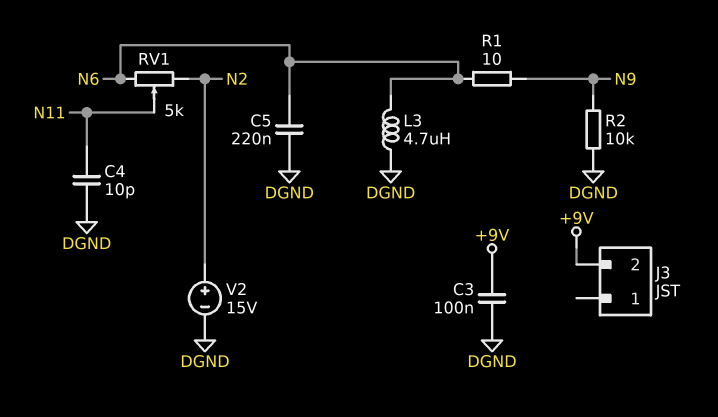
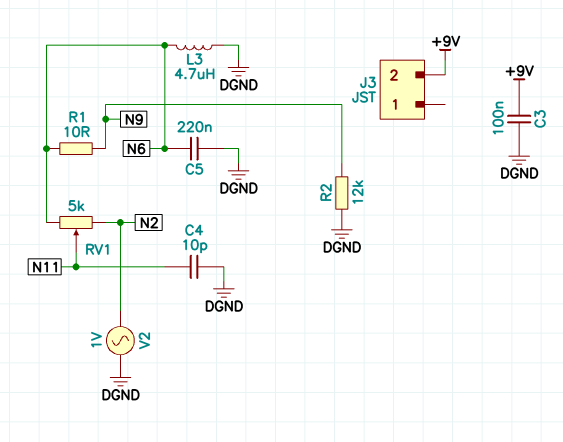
R2: 10k (DGND, N9) -> 12k (DGND, N9)
V2: 15V (plus N2, minus DGND) -> AC 1V (DGND, N2)

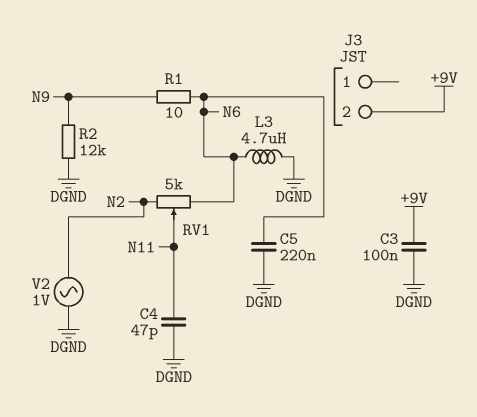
C4: 10pF (DGND, N11) -> 47pF (DGND, N11)

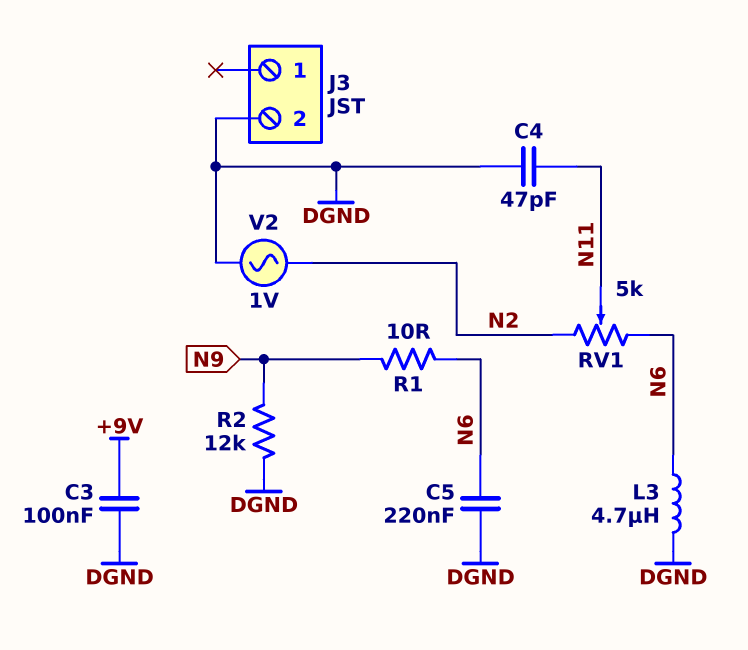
J3 pin 2: +9V -> DGND

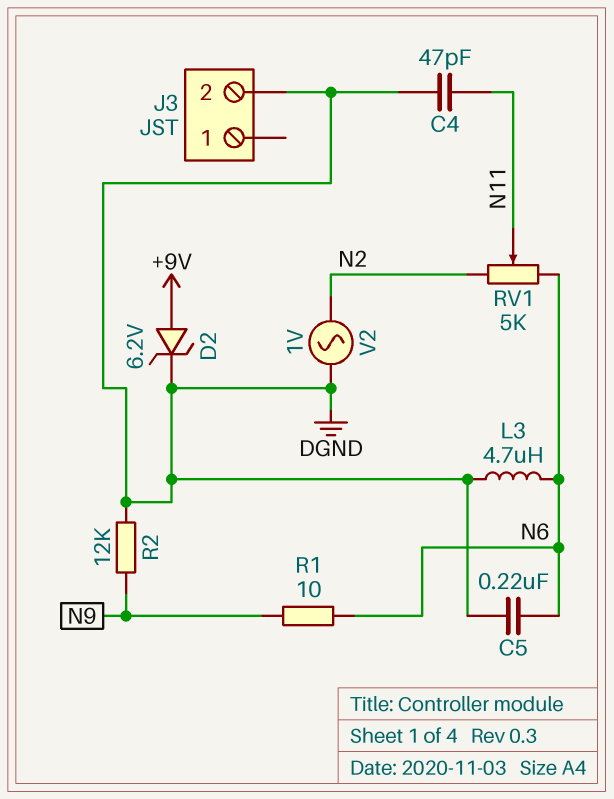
C3: 100nF (+9V, DGND) -> none
D2: none -> zener 6.2V (A +9V, K DGND)

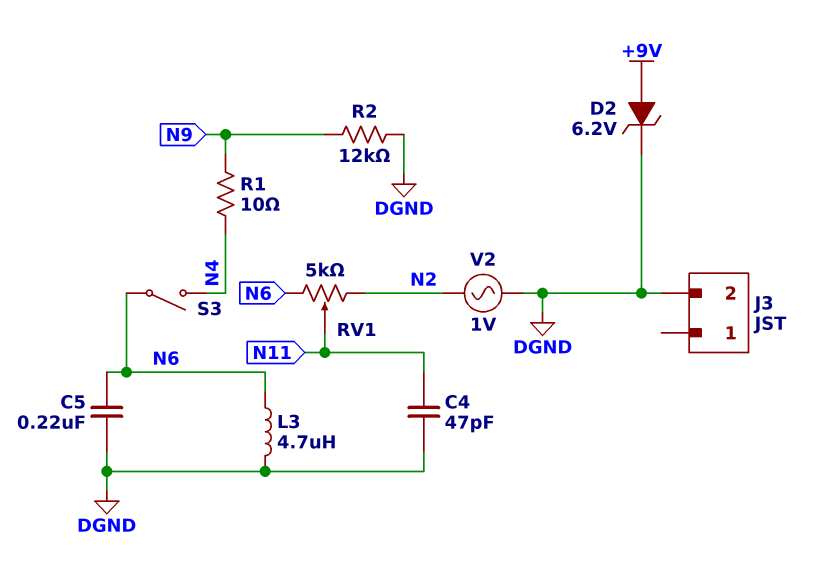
R1: 10 (N6, N9) -> 10 (N4, N9)
S3: none -> switch (N4, N6)

